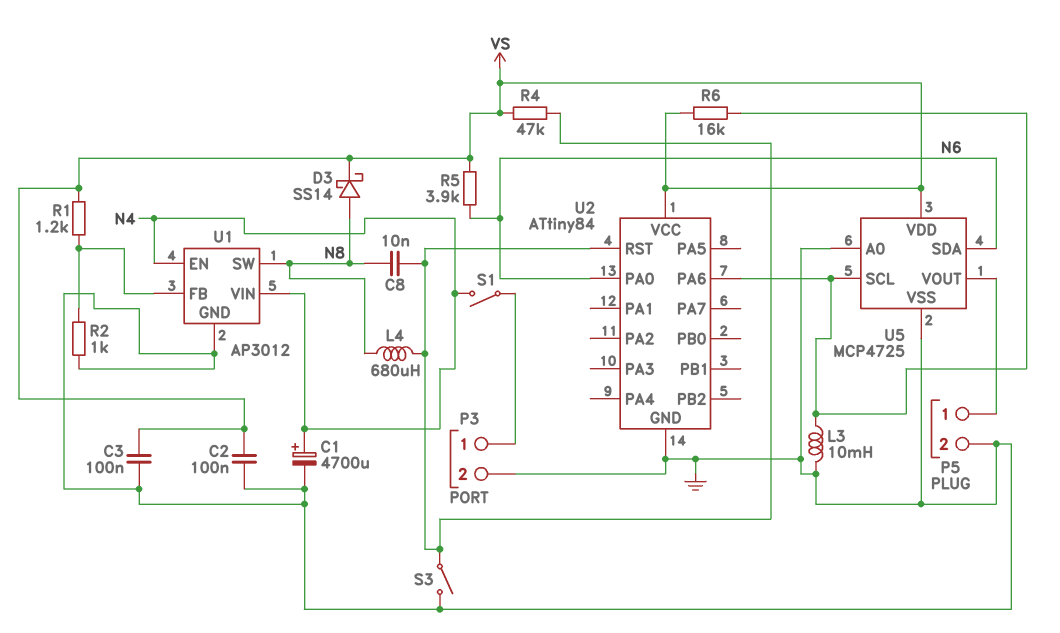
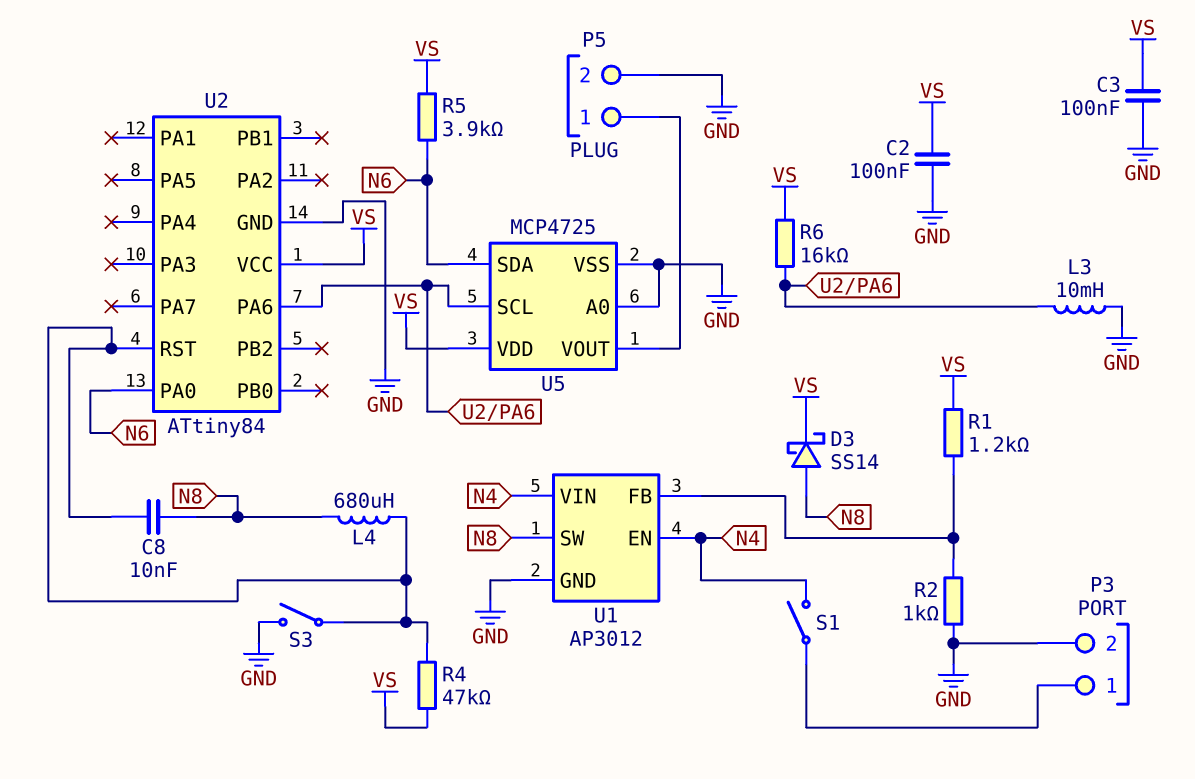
C1: 4700uF (plus N4, minus GND) -> none

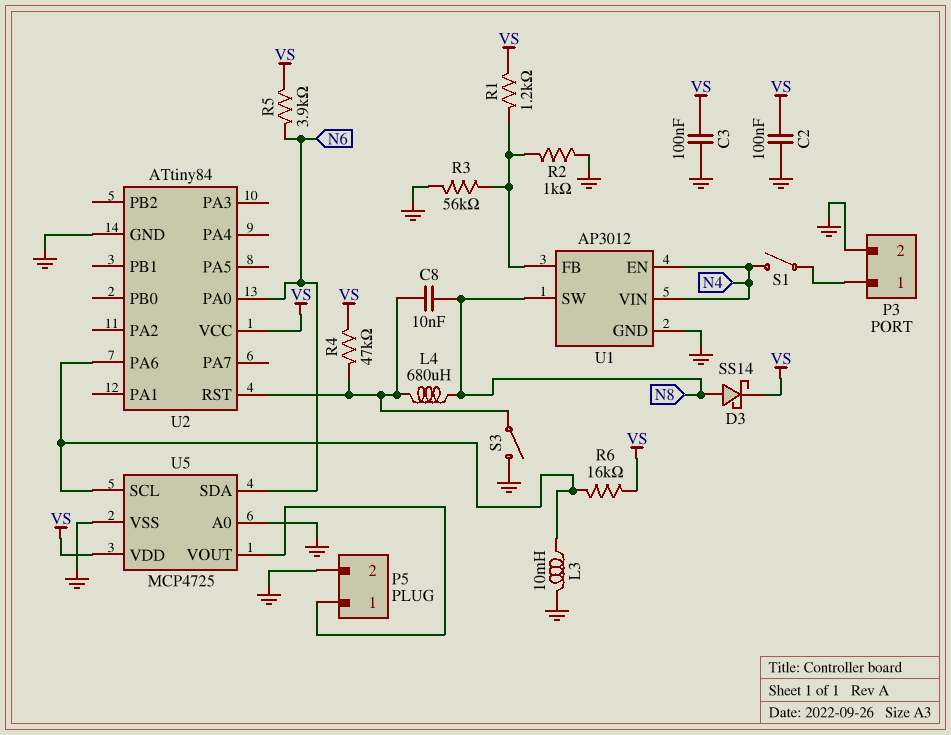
R3: none -> 56k (GND, U1/FB)

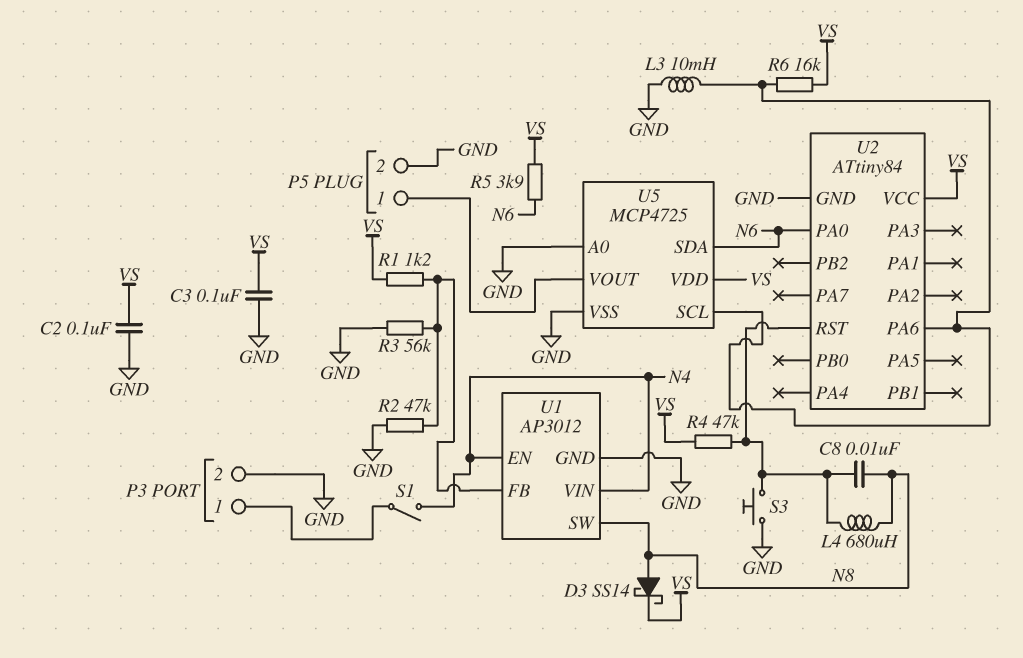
R2: 1k (GND, U1/FB) -> 47k (GND, U1/FB)
S3: switch (GND, U2/RST) -> button (GND, U2/RST)

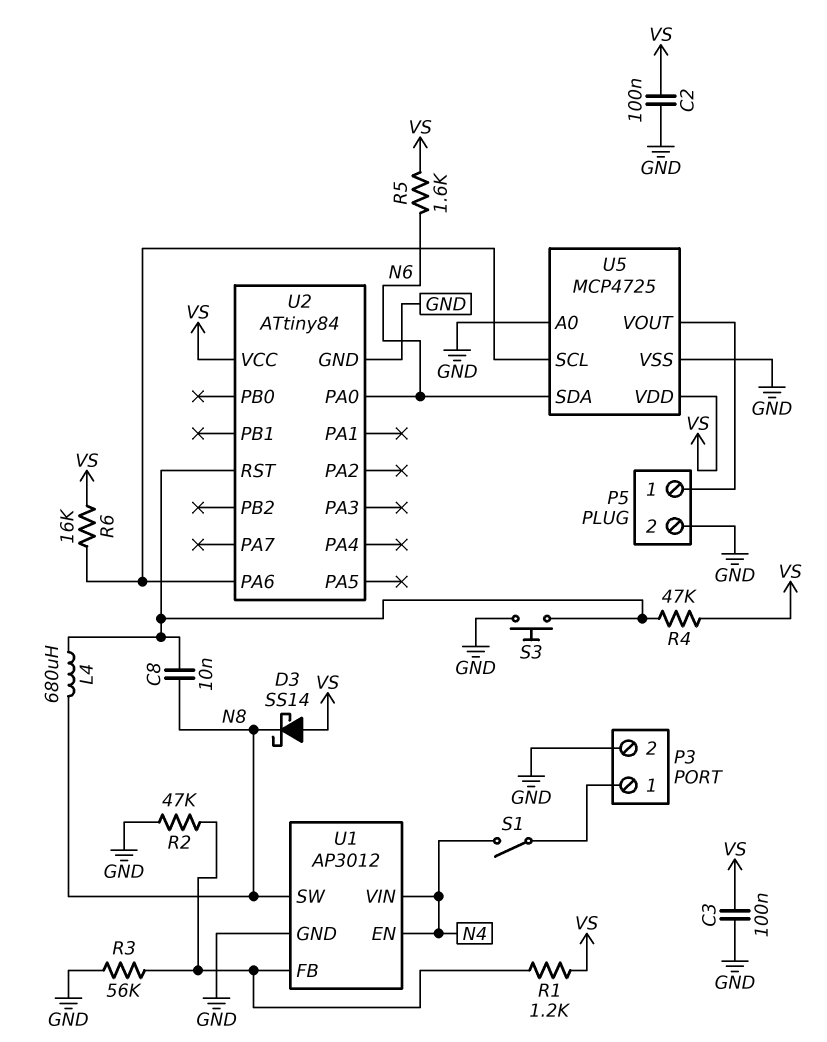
D3: schottky SS14 (A N8, K VS) -> schottky SS14 (A VS, K N8)
L3: 10mH (GND, U2/PA6) -> none
R5: 3.9k (N6, VS) -> 1.6k (N6, VS)

